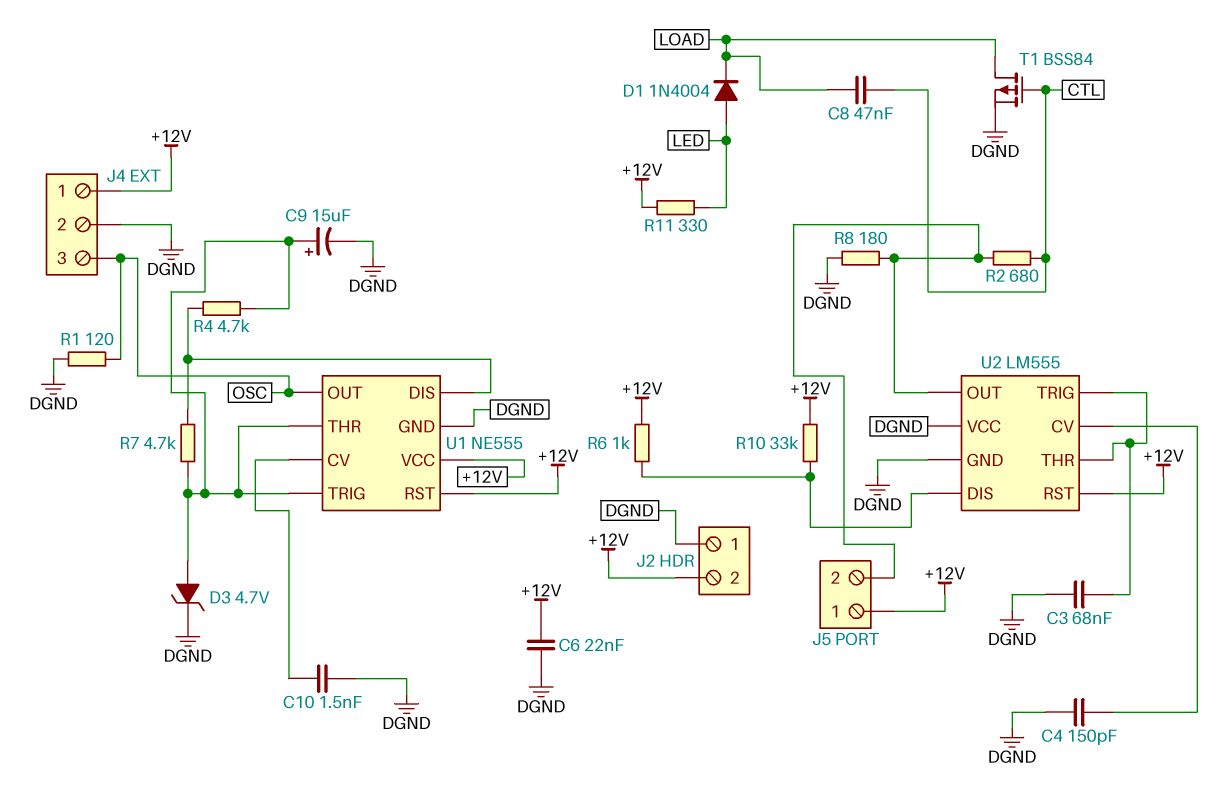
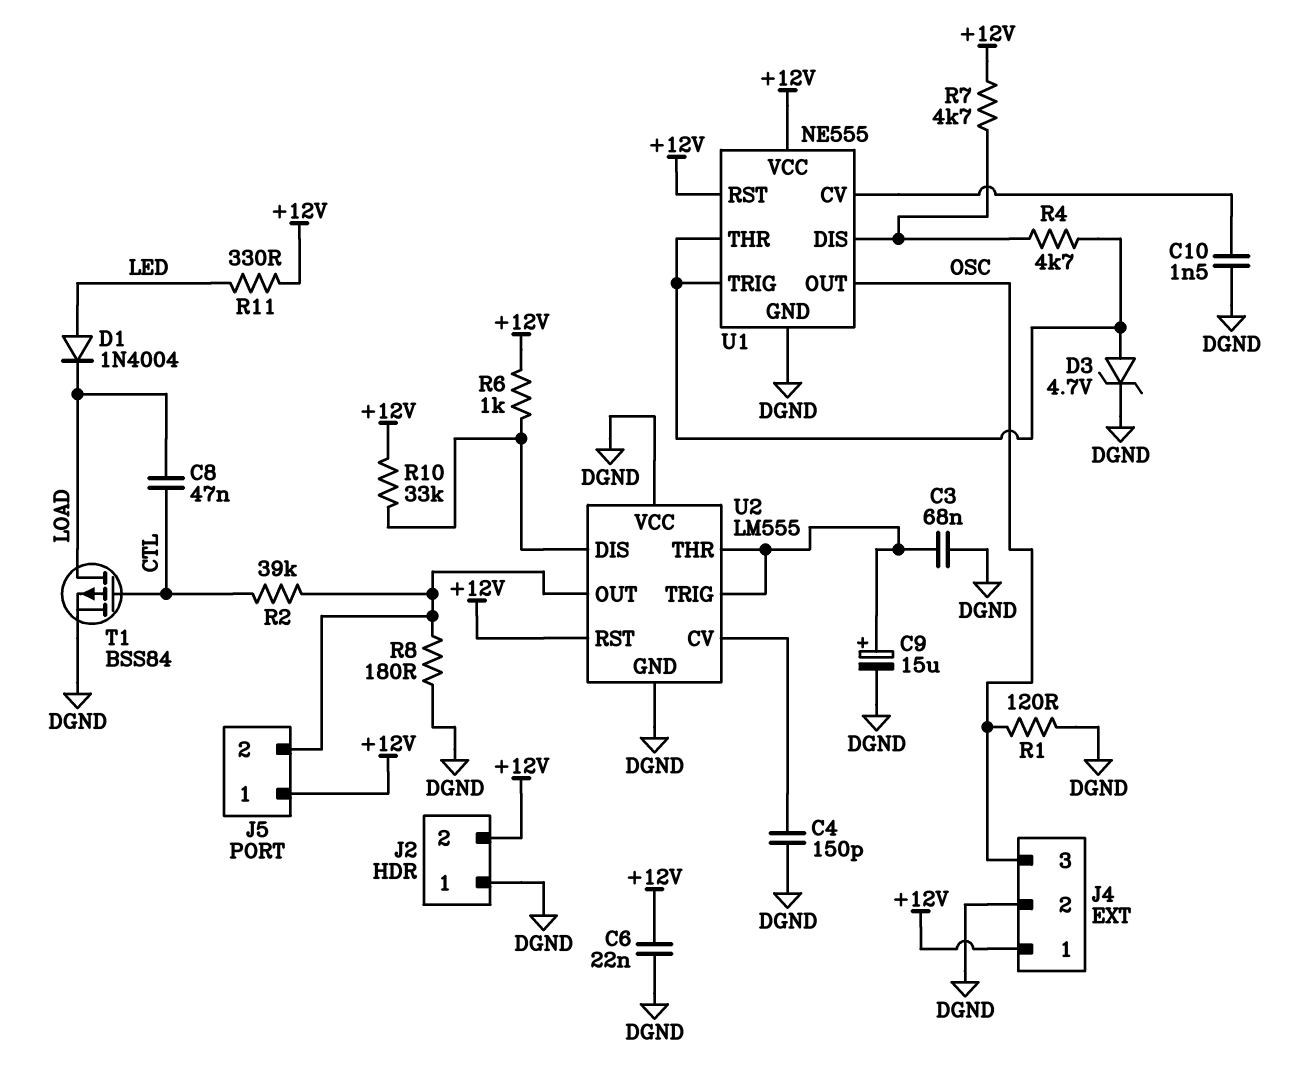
C9: 15uF (plus U1/THR, minus DGND) -> 15uF (plus U2/THR, minus DGND)
R2: 680 (CTL, J5/2) -> 39k (CTL, J5/2)
R7: 4.7k (U1/DIS, U1/THR) -> 4.7k (+12V, U1/DIS)

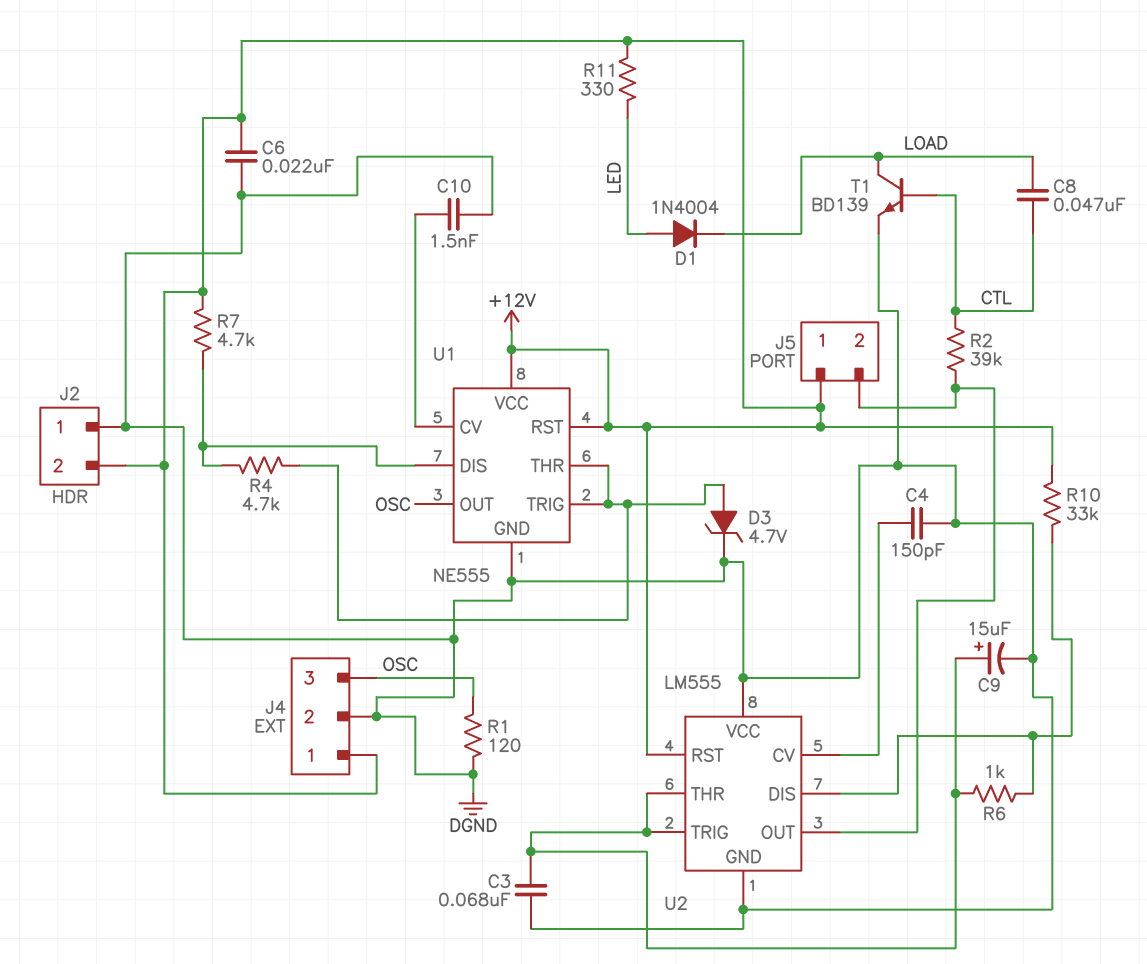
R6: 1k (+12V, U2/DIS) -> 1k (U2/DIS, U2/THR)
R8: 180 (DGND, J5/2) -> none
T1: PMOS BSS84 (G CTL, D LOAD, S DGND) -> NPN BD139 (B CTL, C LOAD, E DGND)

